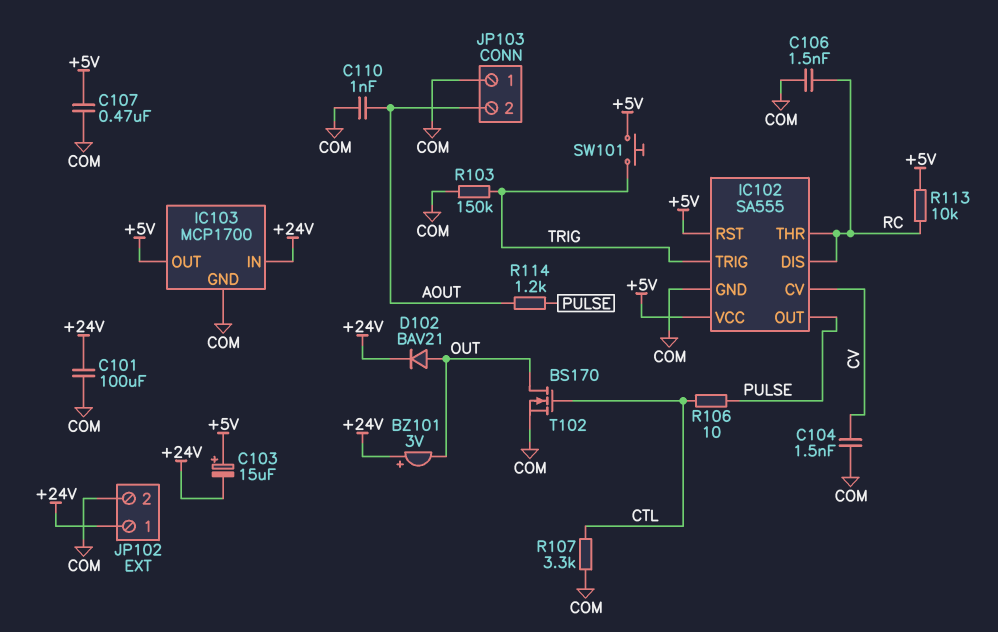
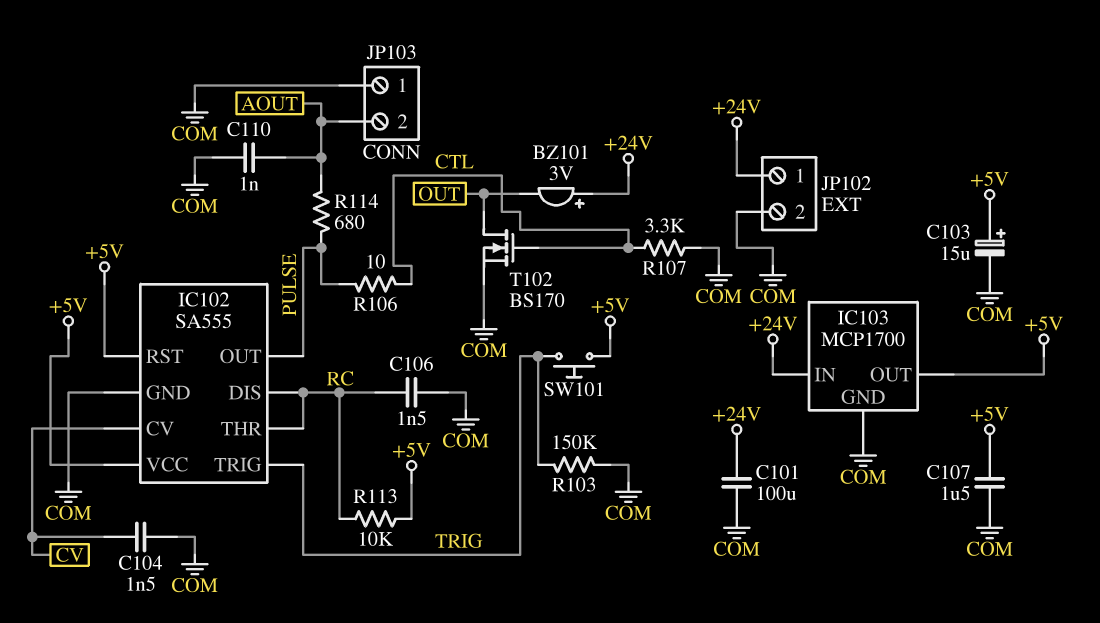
C103: 15uF (plus +5V, minus +24V) -> 15uF (plus +5V, minus COM)
C107: 470nF (+5V, COM) -> 1.5uF (+5V, COM)
D102: diode BAV21 (A OUT, K +24V) -> none
R114: 1.2k (AOUT, PULSE) -> 680 (AOUT, PULSE)

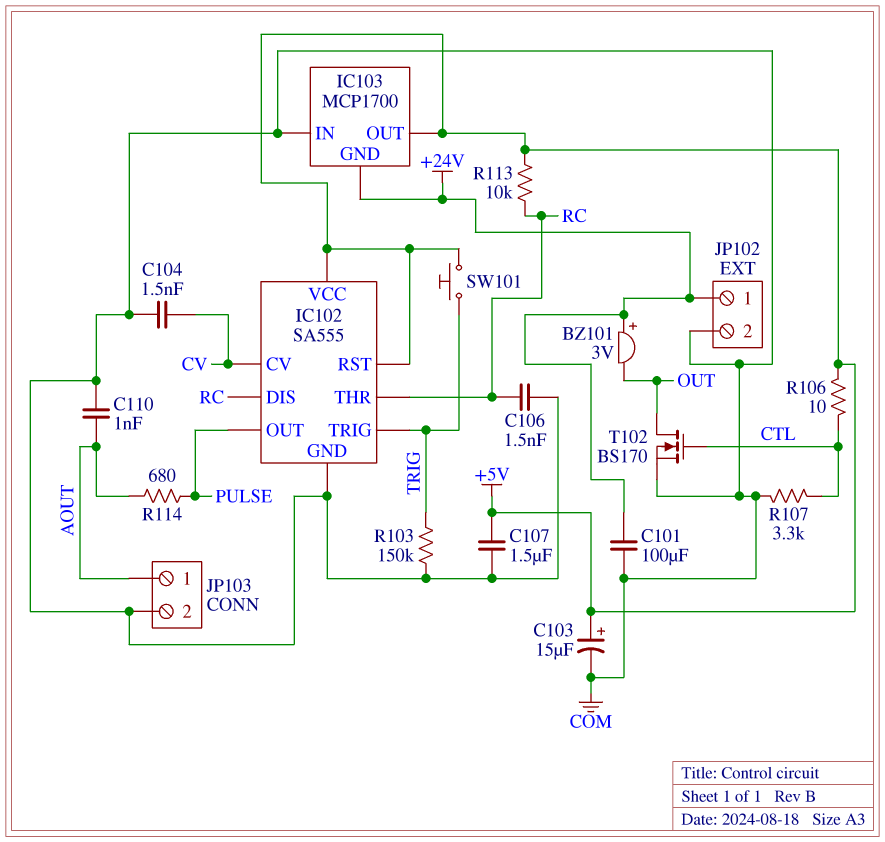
IC103 pin GND: COM -> +24V
IC103 pin IN: +24V -> COM
JP103 pin 1: COM -> AOUT
JP103 pin 2: AOUT -> COM
R106: 10 (CTL, PULSE) -> 10 (+5V, CTL)

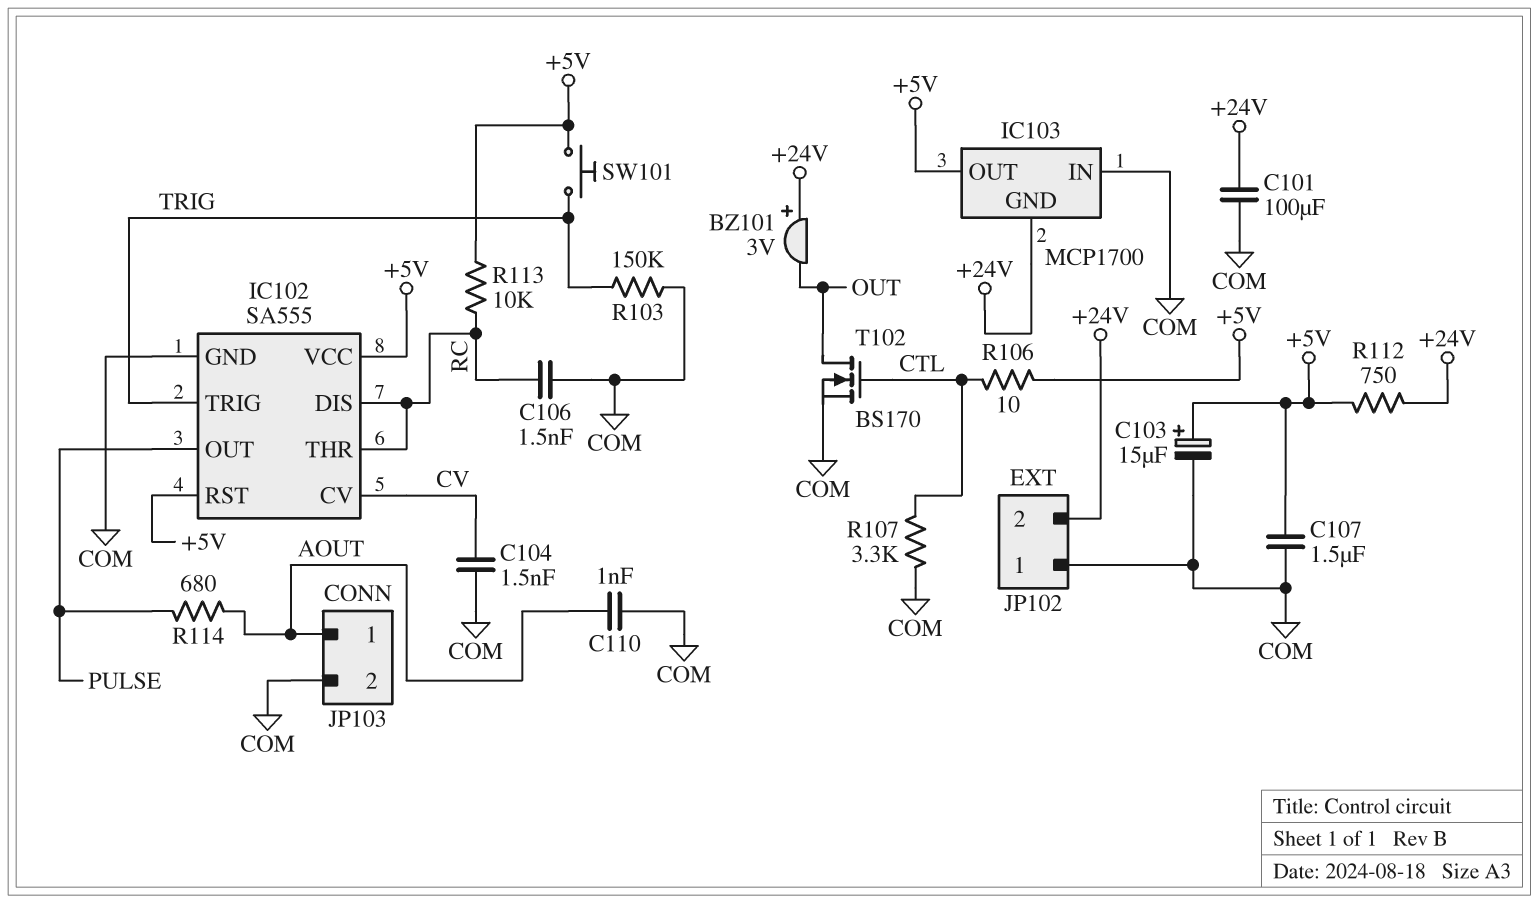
JP102 pin 1: +24V -> COM
JP102 pin 2: COM -> +24V
R112: none -> 750 (+5V, +24V)

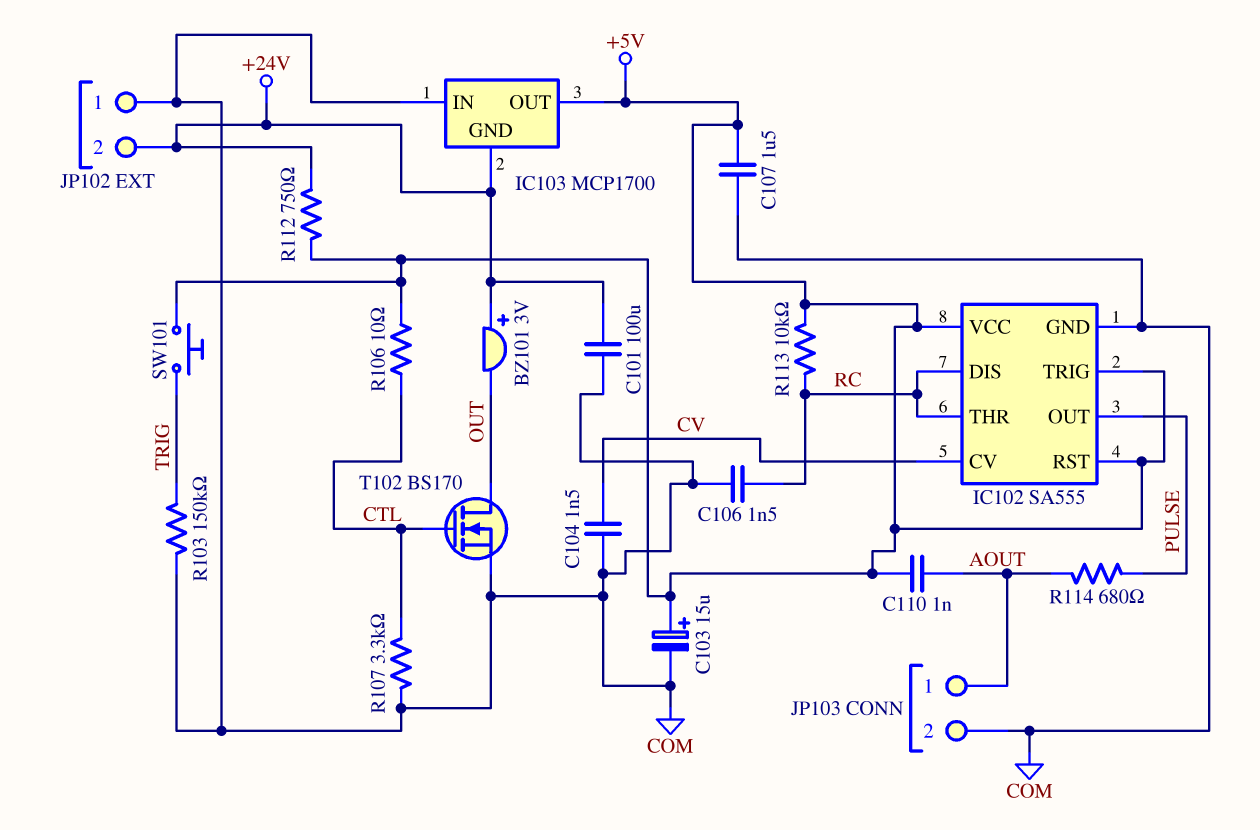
C110: 1nF (AOUT, COM) -> 1nF (+5V, AOUT)
IC102 pin TRIG: TRIG -> +5V

